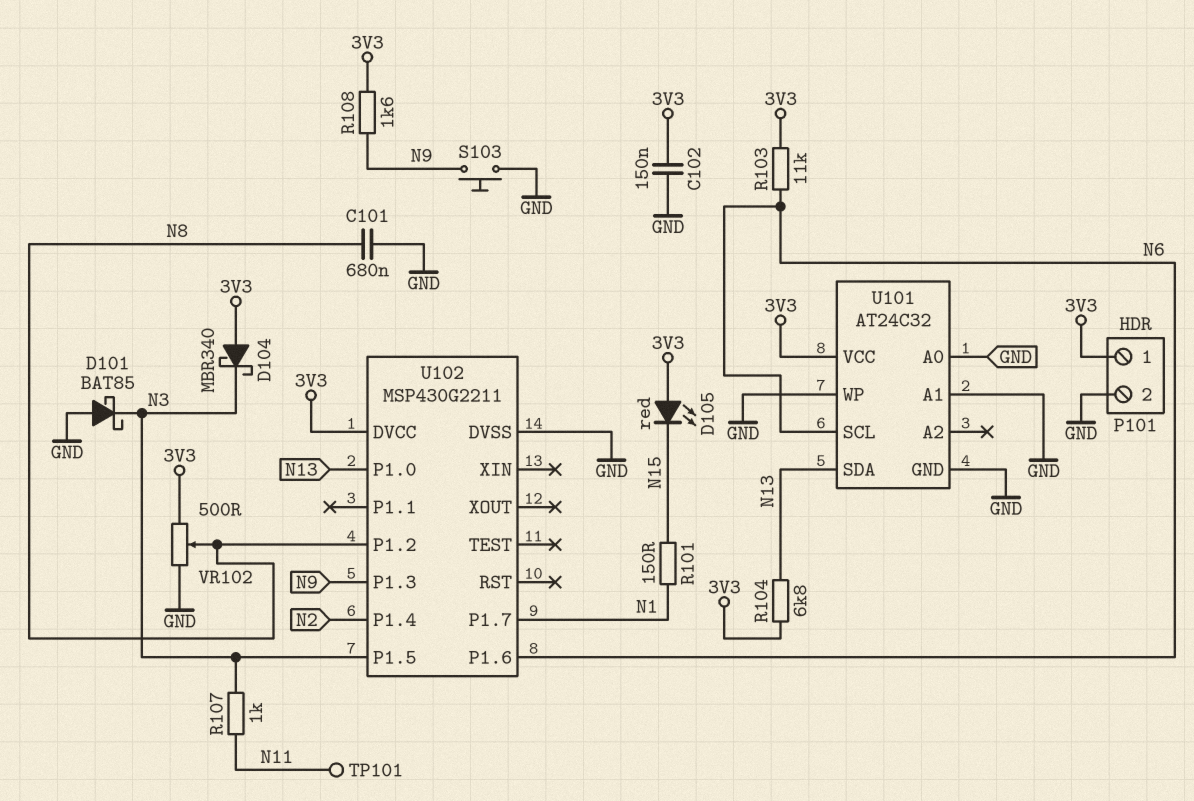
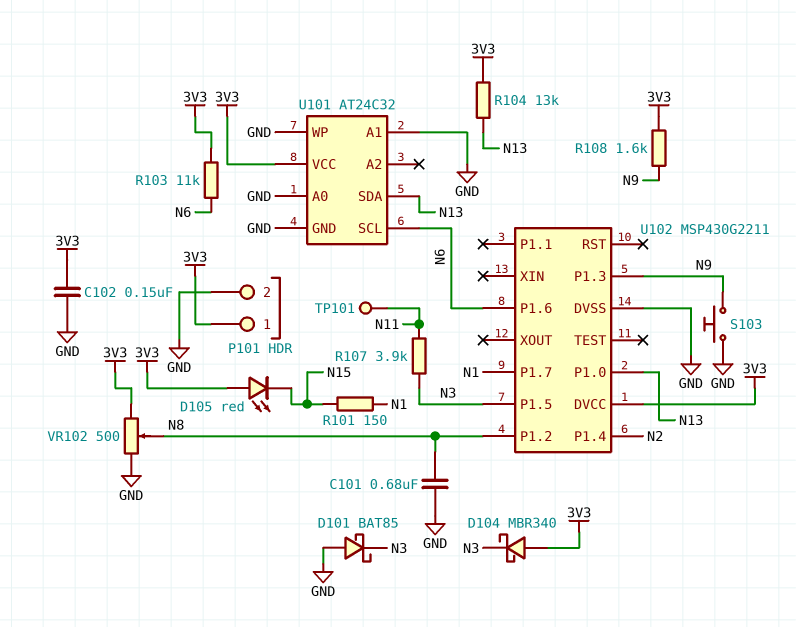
R104: 6.8k (3V3, N13) -> 13k (3V3, N13)
R107: 1k (N3, N11) -> 3.9k (N3, N11)

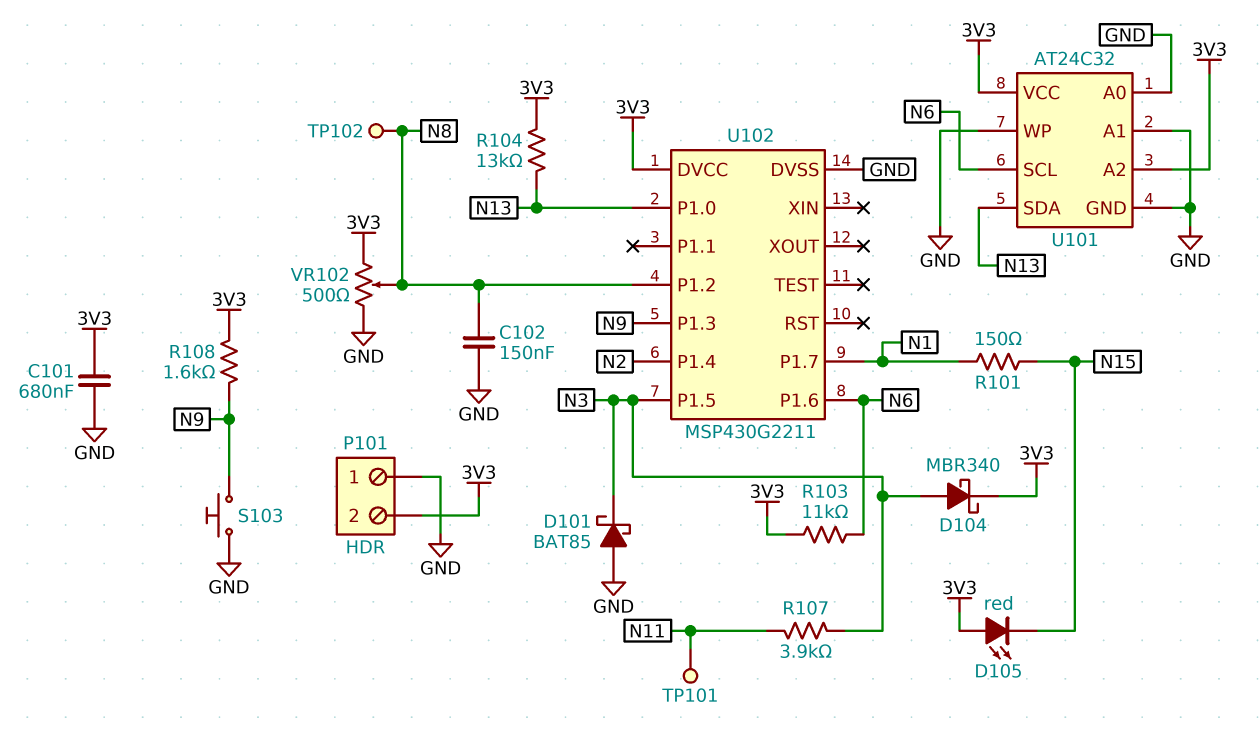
C101: 680nF (GND, N8) -> 680nF (3V3, GND)
C102: 150nF (3V3, GND) -> 150nF (GND, N8)
D104: schottky MBR340 (A 3V3, K N3) -> schottky MBR340 (A N3, K 3V3)
P101 pin 1: 3V3 -> GND
P101 pin 2: GND -> 3V3
TP102: none -> test point (N8)
U101 pin A2: none -> 3V3

